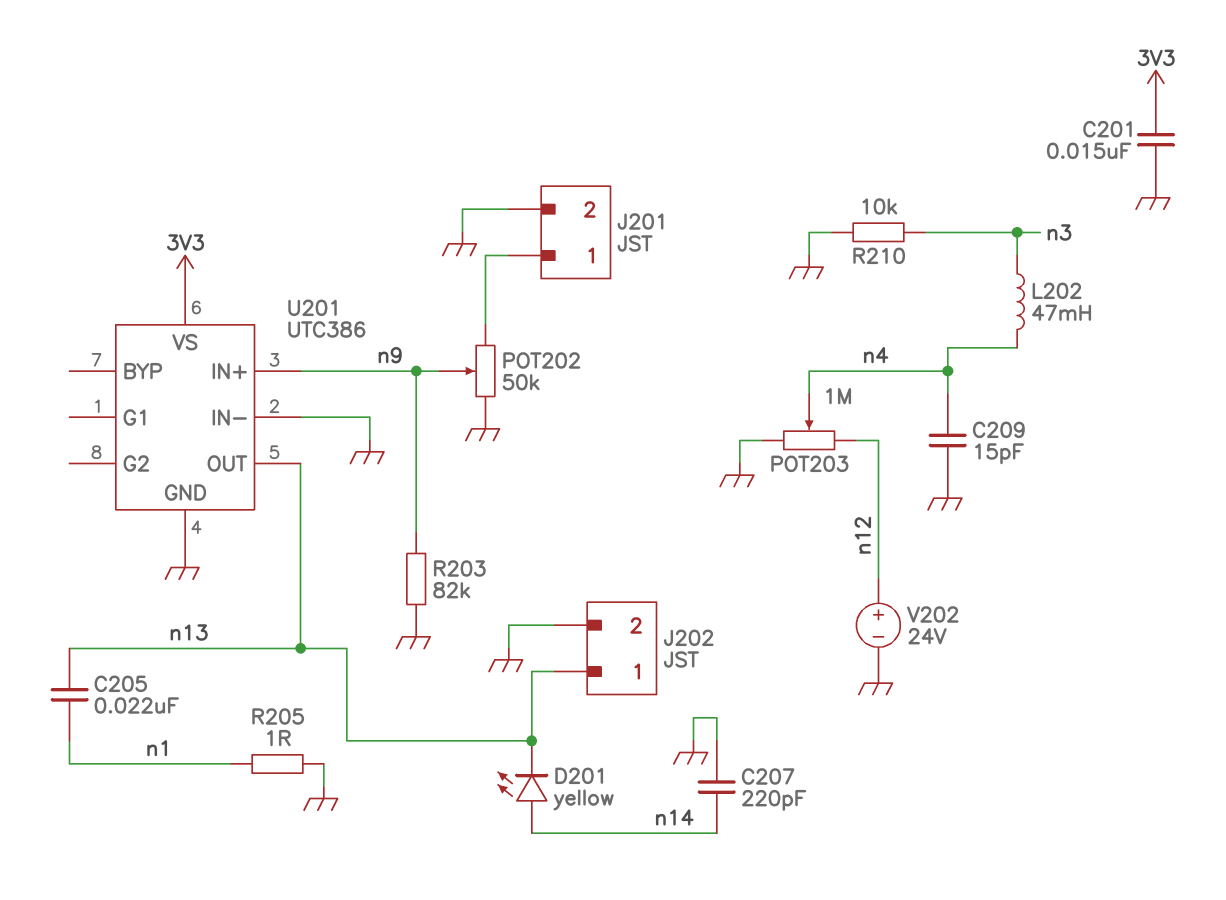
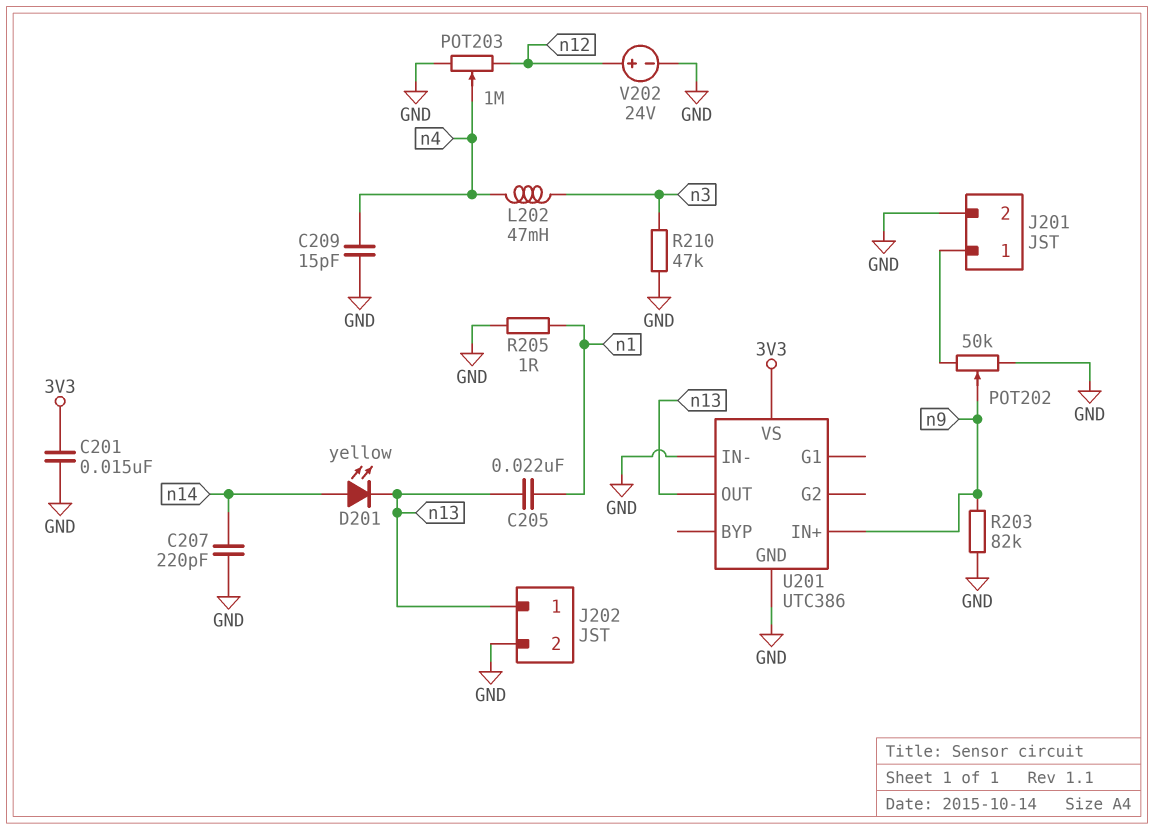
R210: 10k (GND, n3) -> 47k (GND, n3)

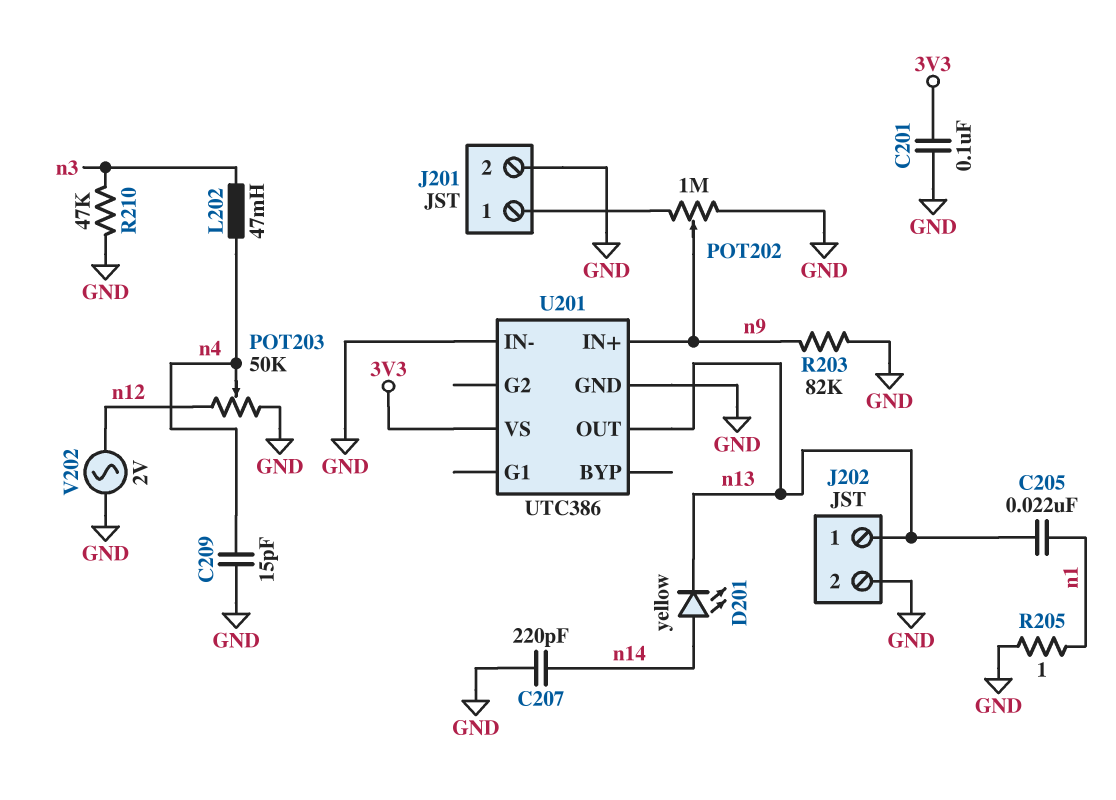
C201: 15nF (3V3, GND) -> 100nF (3V3, GND)
POT202: 50k (GND, J201/1, wiper n9) -> 1M (GND, J201/1, wiper n9)
POT203: 1M (GND, n12, wiper n4) -> 50k (GND, n12, wiper n4)
V202: 24V (plus n12, minus GND) -> AC 2V (GND, n12)

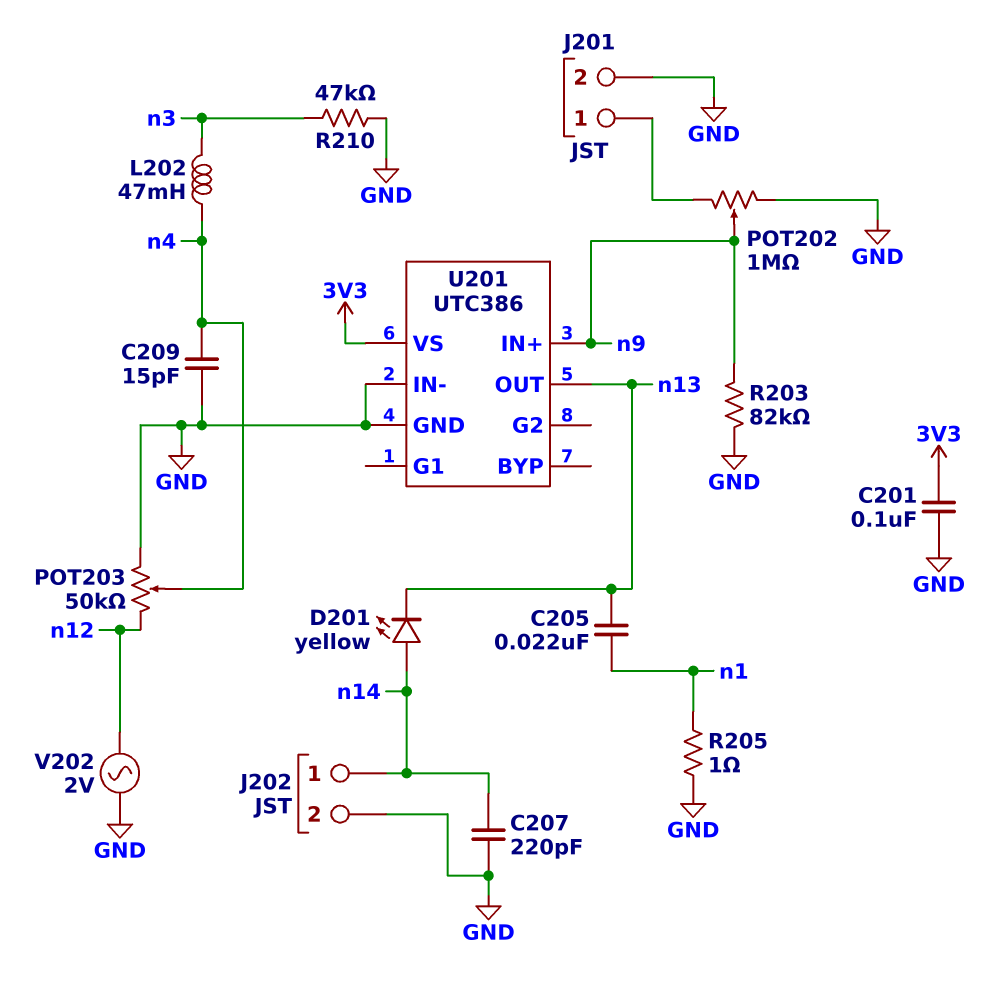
J202 pin 1: n13 -> n14

